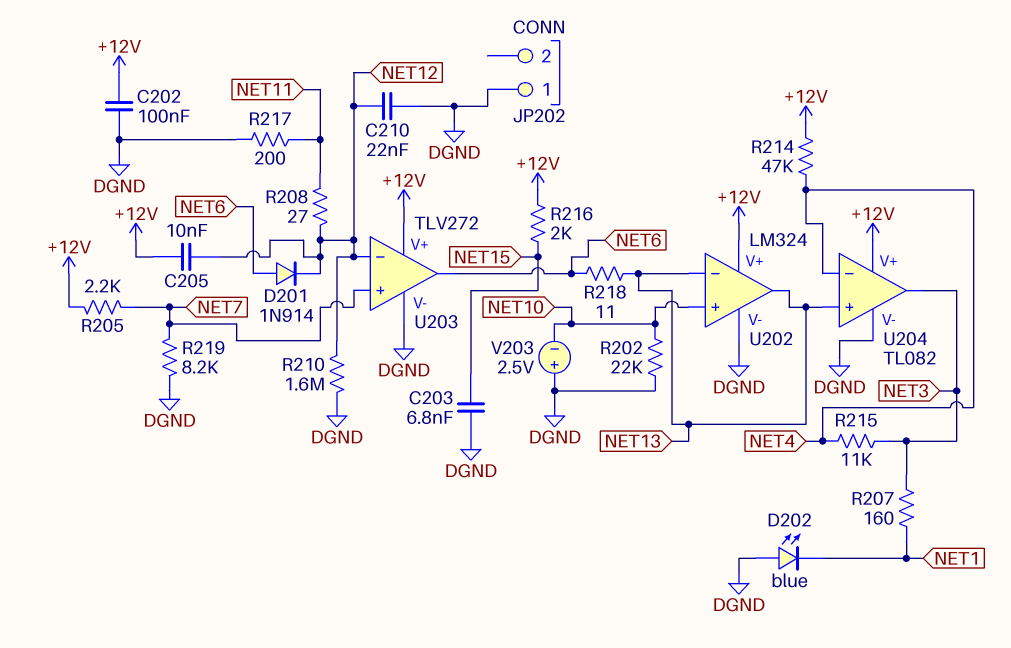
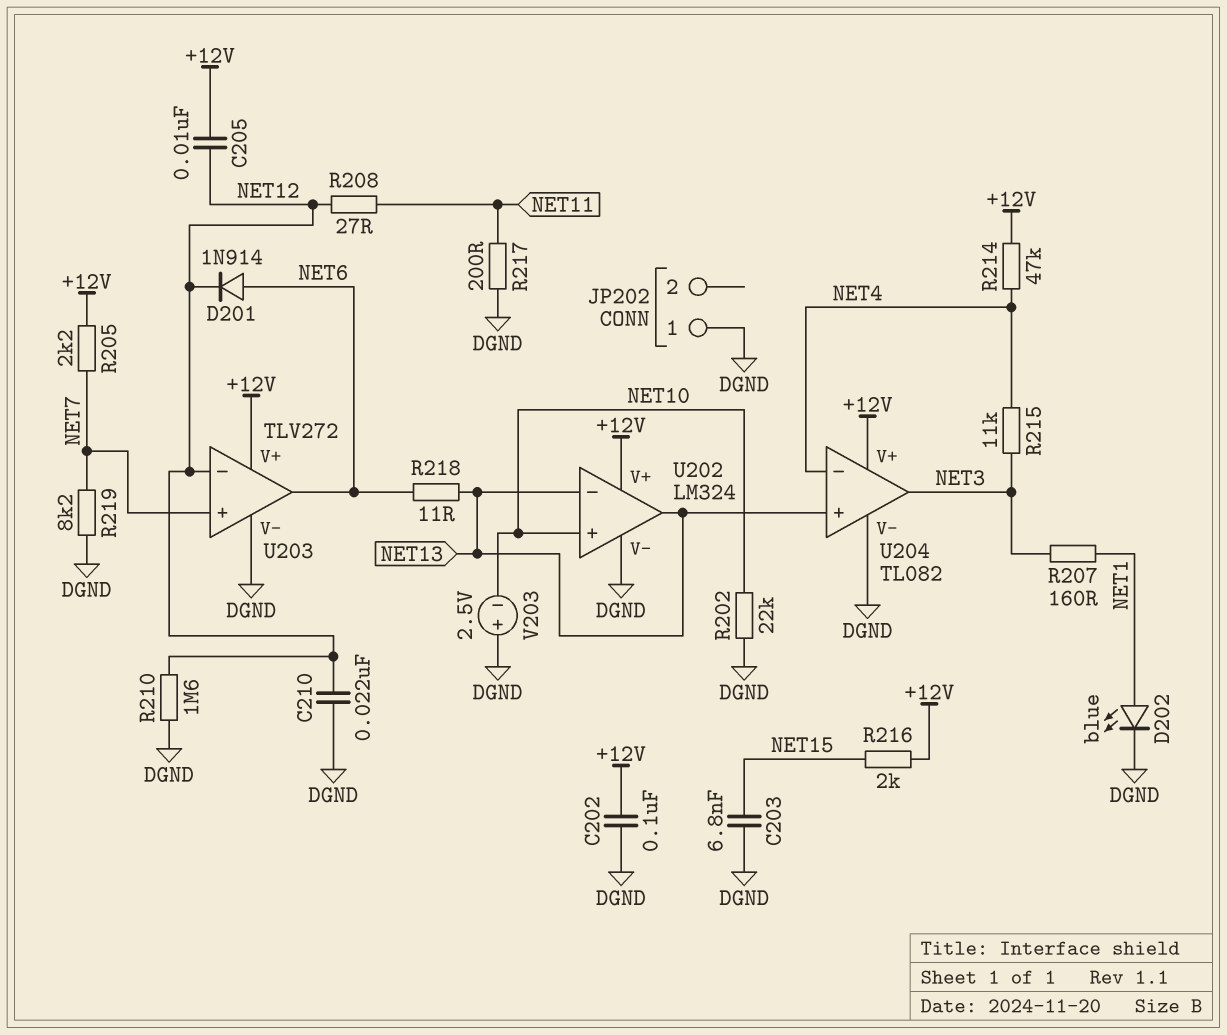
D202: LED blue (A DGND, K NET1) -> LED blue (A NET1, K DGND)

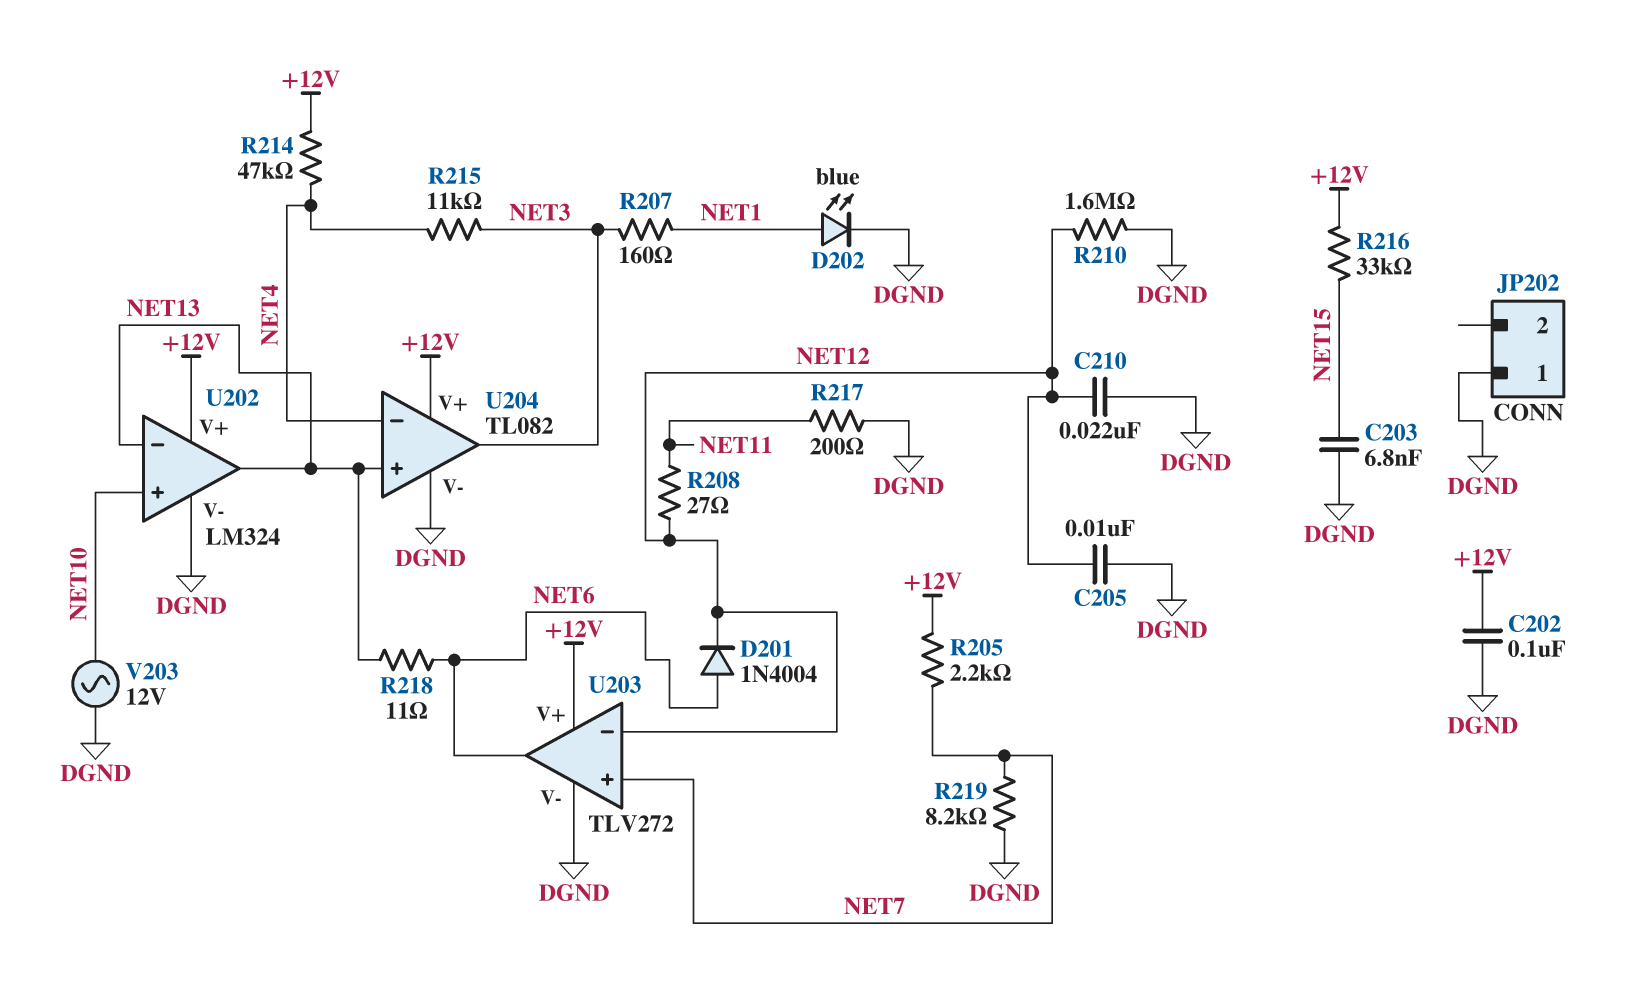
C205: 10nF (+12V, NET12) -> 10nF (DGND, NET12)
D201: diode 1N914 (A NET6, K NET12) -> diode 1N4004 (A NET6, K NET12)
R202: 22k (DGND, NET10) -> none
R216: 2k (+12V, NET15) -> 33k (+12V, NET15)
V203: 2.5V (plus DGND, minus NET10) -> AC 12V (DGND, NET10)

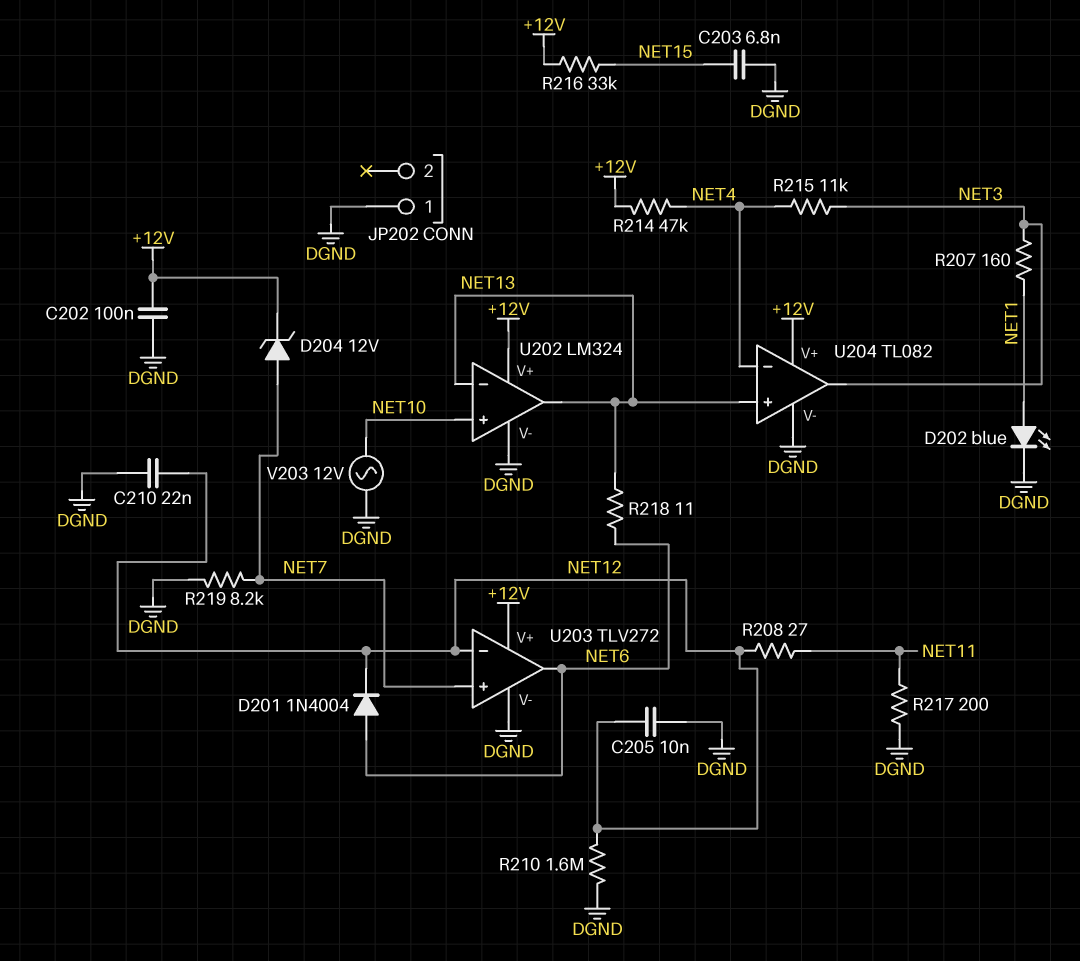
D204: none -> zener 12V (A NET7, K +12V)
R205: 2.2k (+12V, NET7) -> none

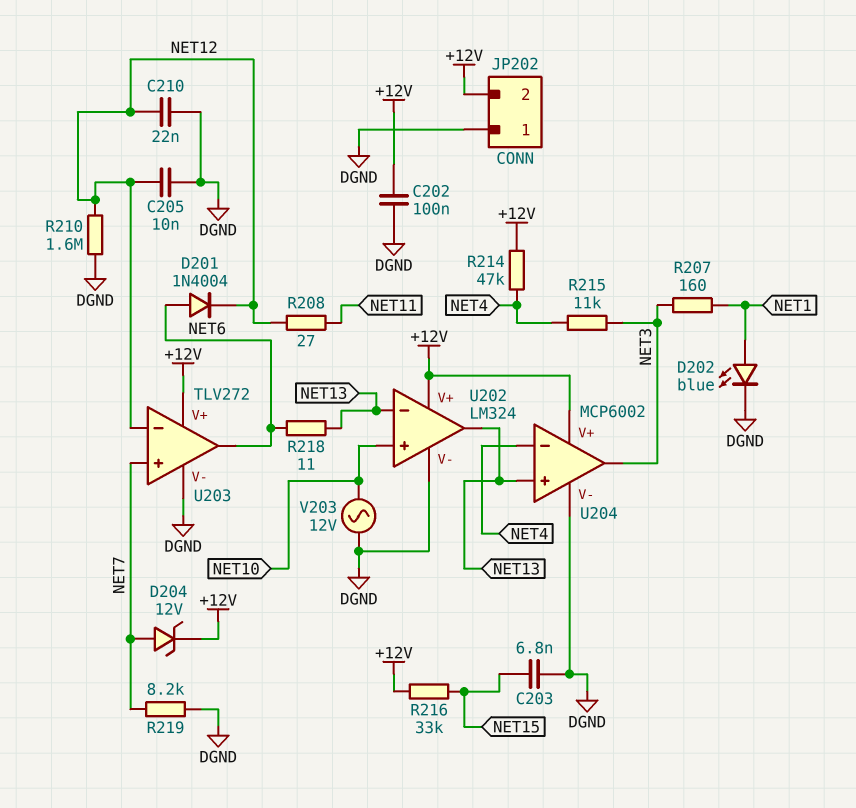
JP202 pin 2: none -> +12V
R217: 200 (DGND, NET11) -> none
U204: TL082 -> MCP6002

